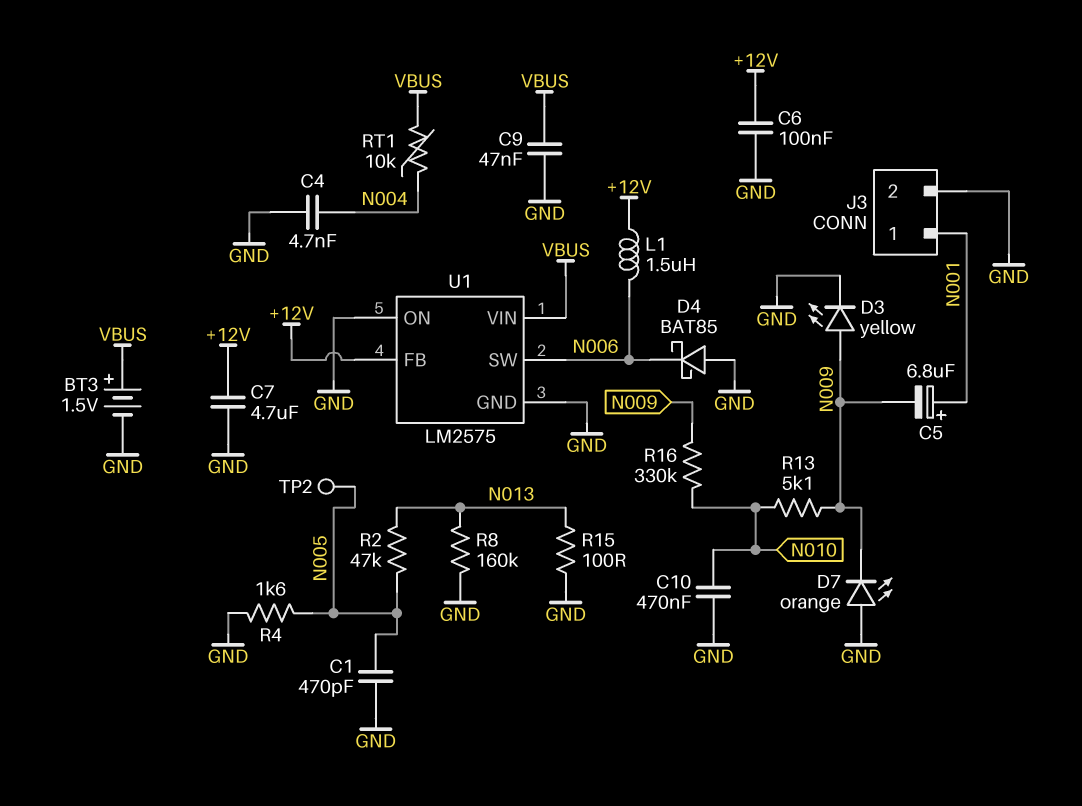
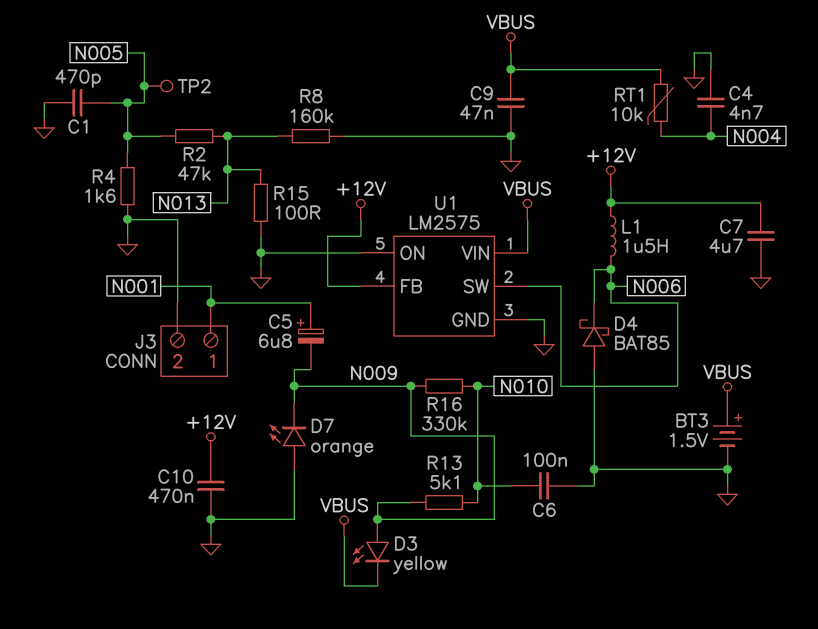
C6: 100nF (+12V, GND) -> 100nF (GND, N010)
C10: 470nF (GND, N010) -> 470nF (+12V, GND)
D3: LED yellow (A N009, K GND) -> LED yellow (A N009, K VBUS)

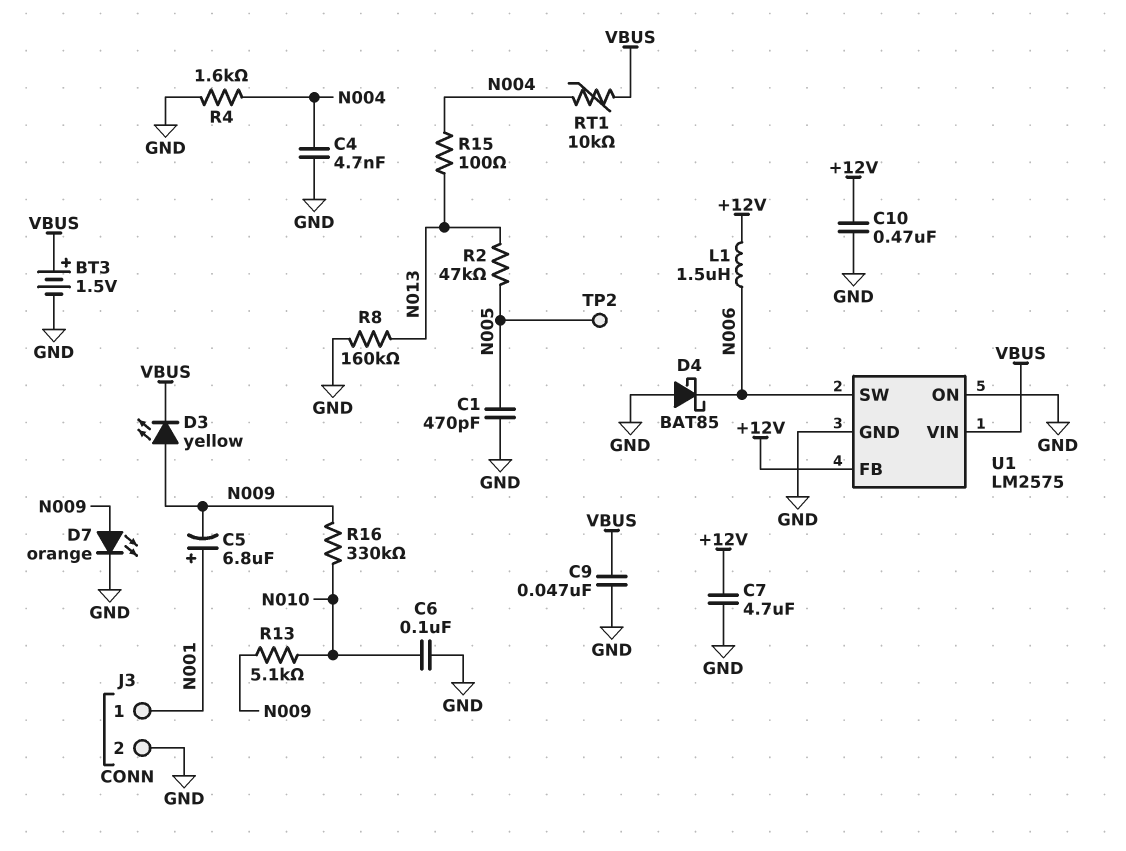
D7: LED orange (A GND, K N009) -> LED orange (A N009, K GND)
R4: 1.6k (GND, N005) -> 1.6k (GND, N004)
R15: 100 (GND, N013) -> 100 (N004, N013)

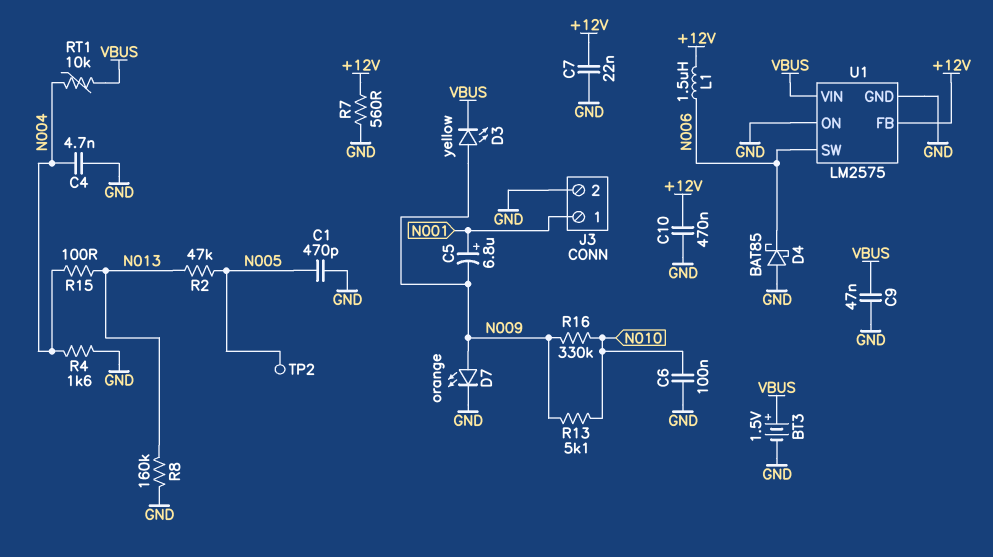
C7: 4.7uF (+12V, GND) -> 22nF (+12V, GND)
R7: none -> 560 (+12V, GND)

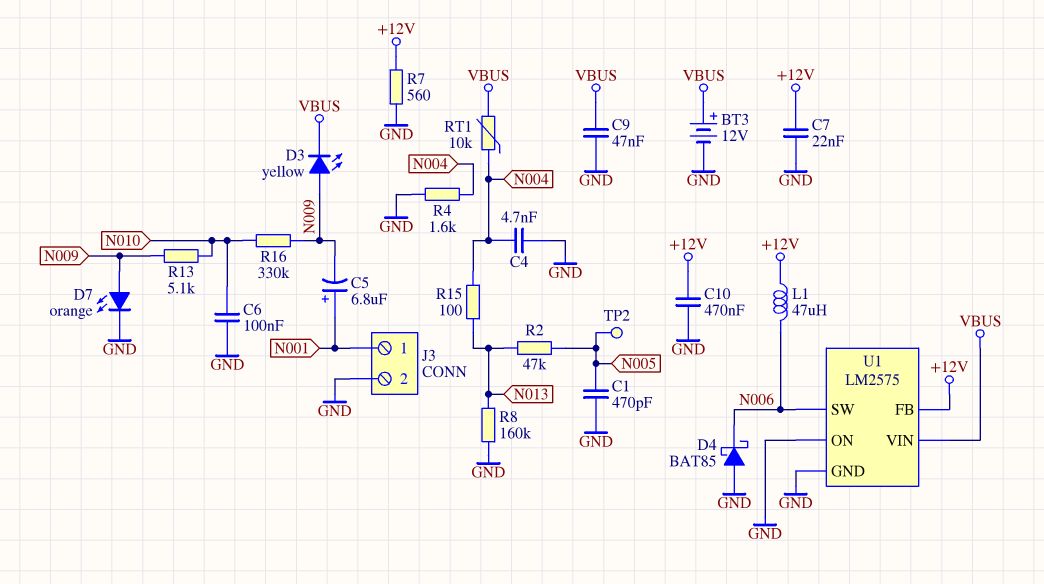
BT3: 1.5V (plus VBUS, minus GND) -> 12V (plus VBUS, minus GND)
L1: 1.5uH (+12V, N006) -> 47uH (+12V, N006)

